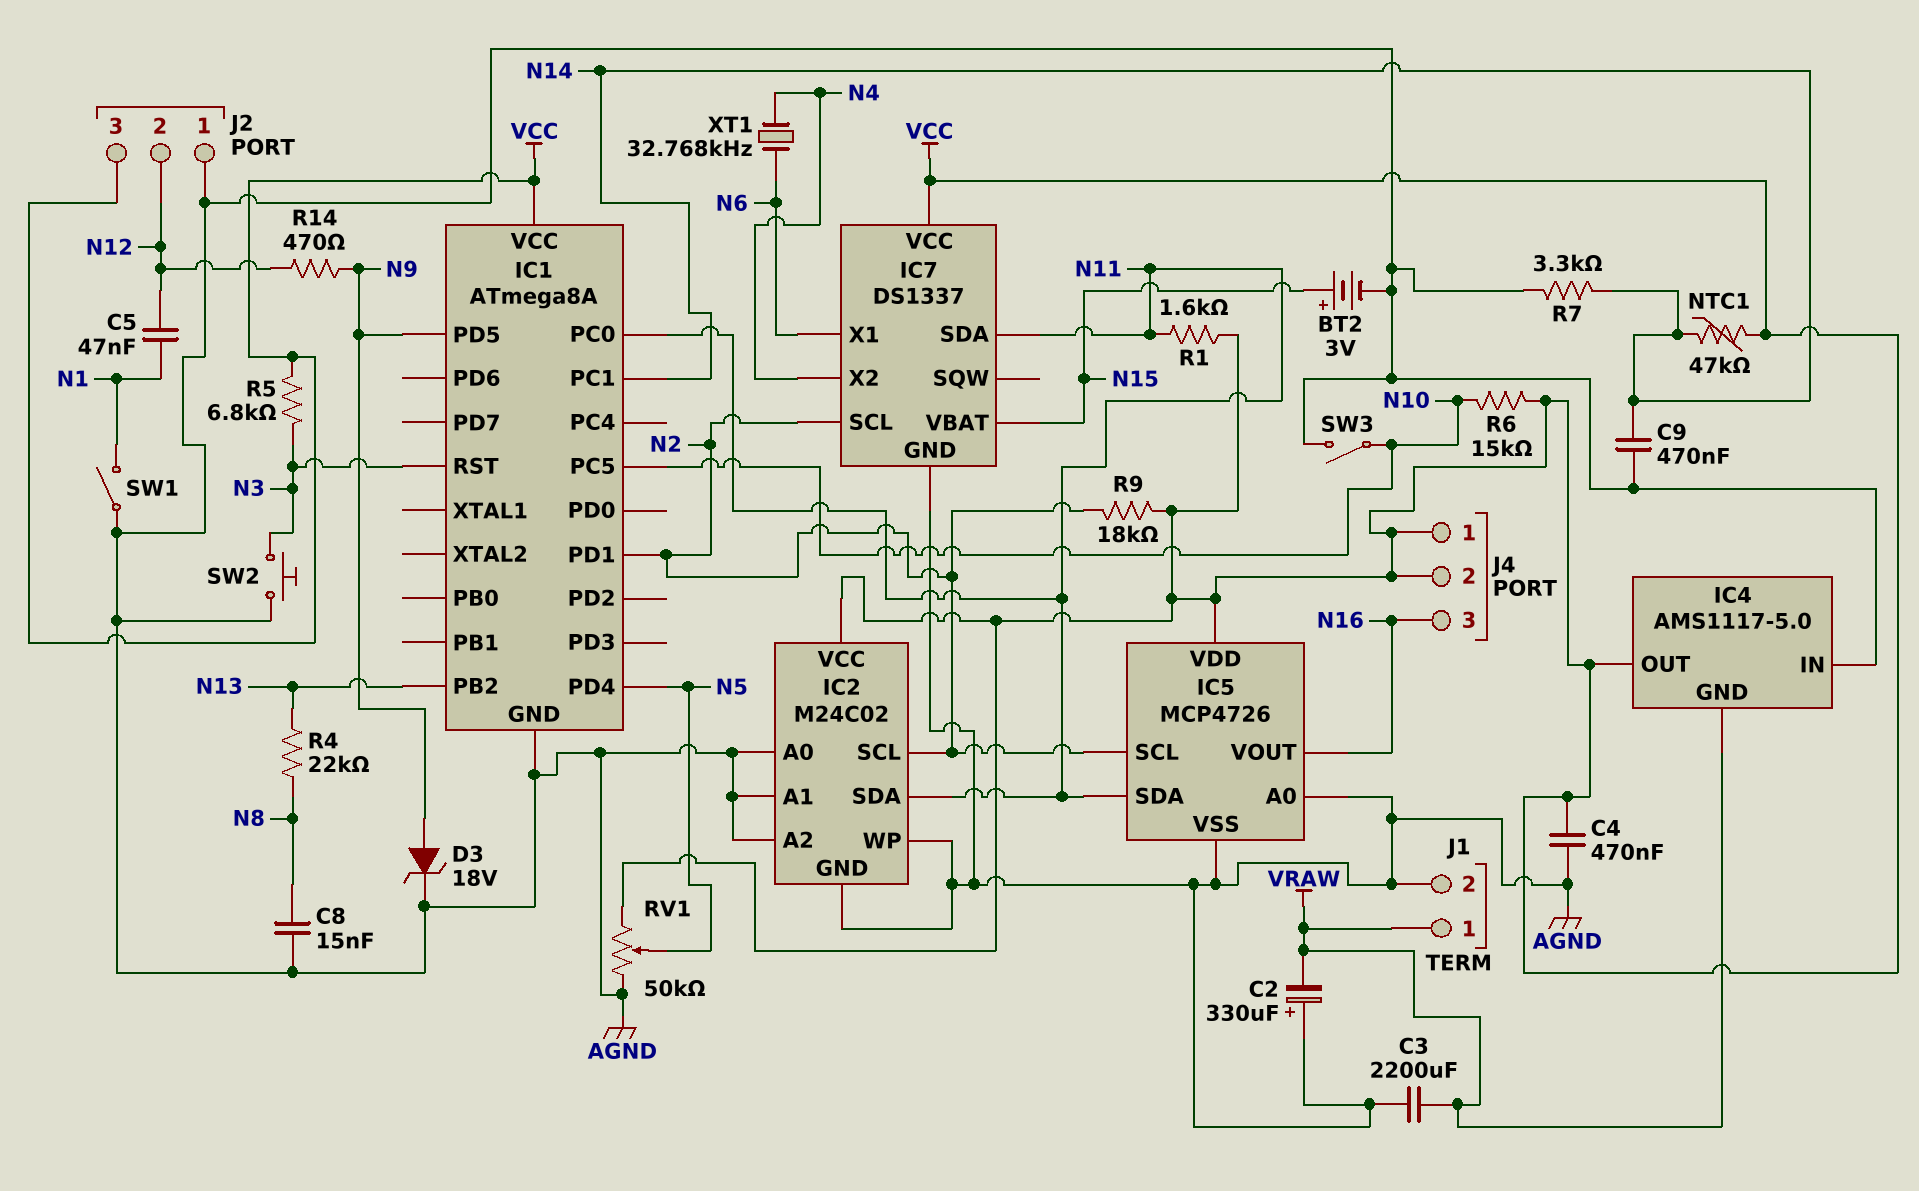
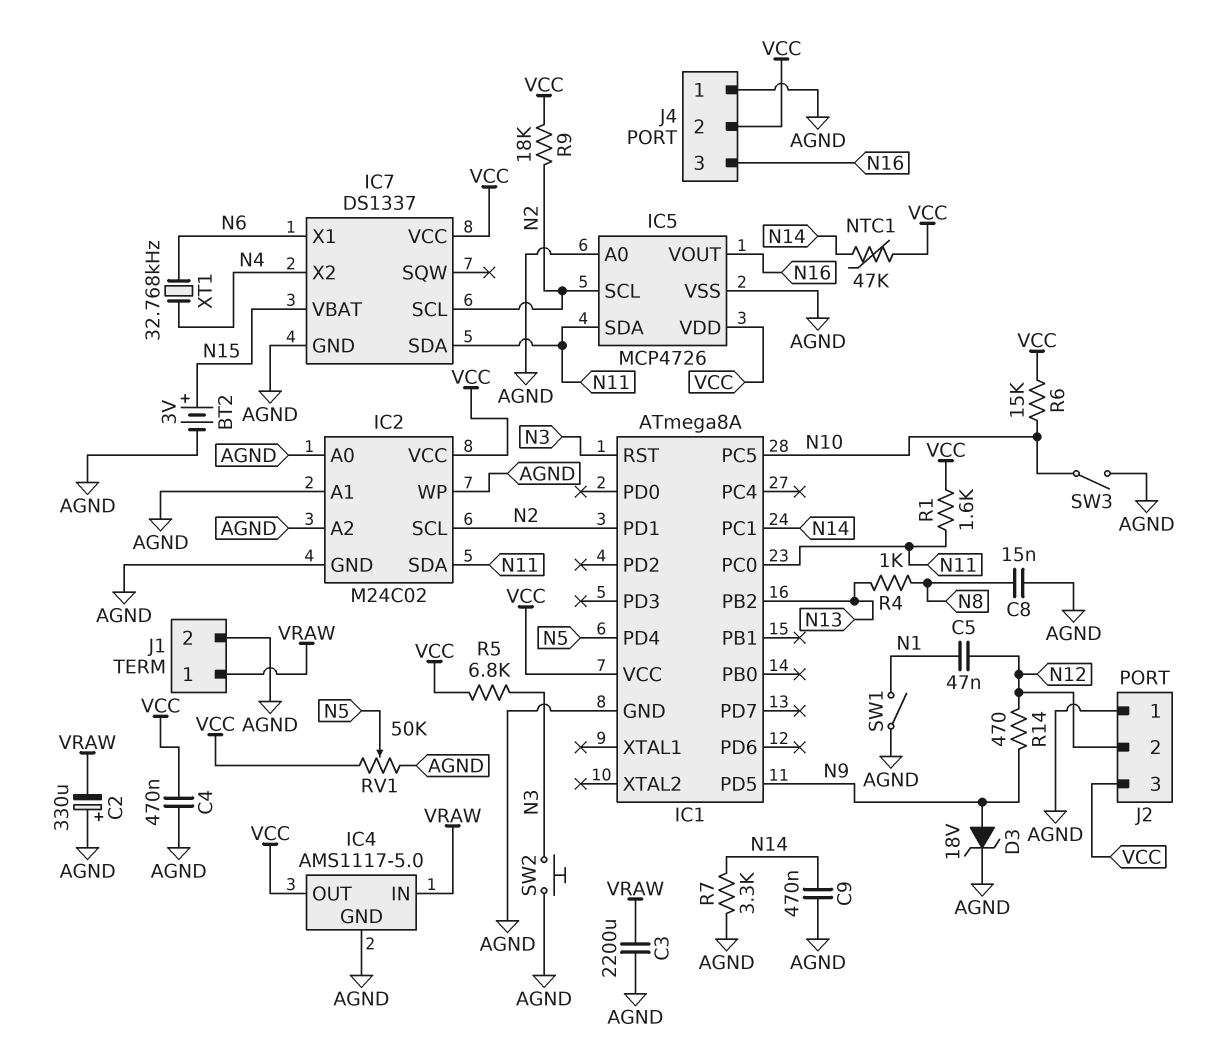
IC4 pin GND: VRAW -> AGND
IC4 pin IN: AGND -> VRAW
J4 pin 1: VCC -> AGND
R4: 22k (N8, N13) -> 1k (N8, N13)

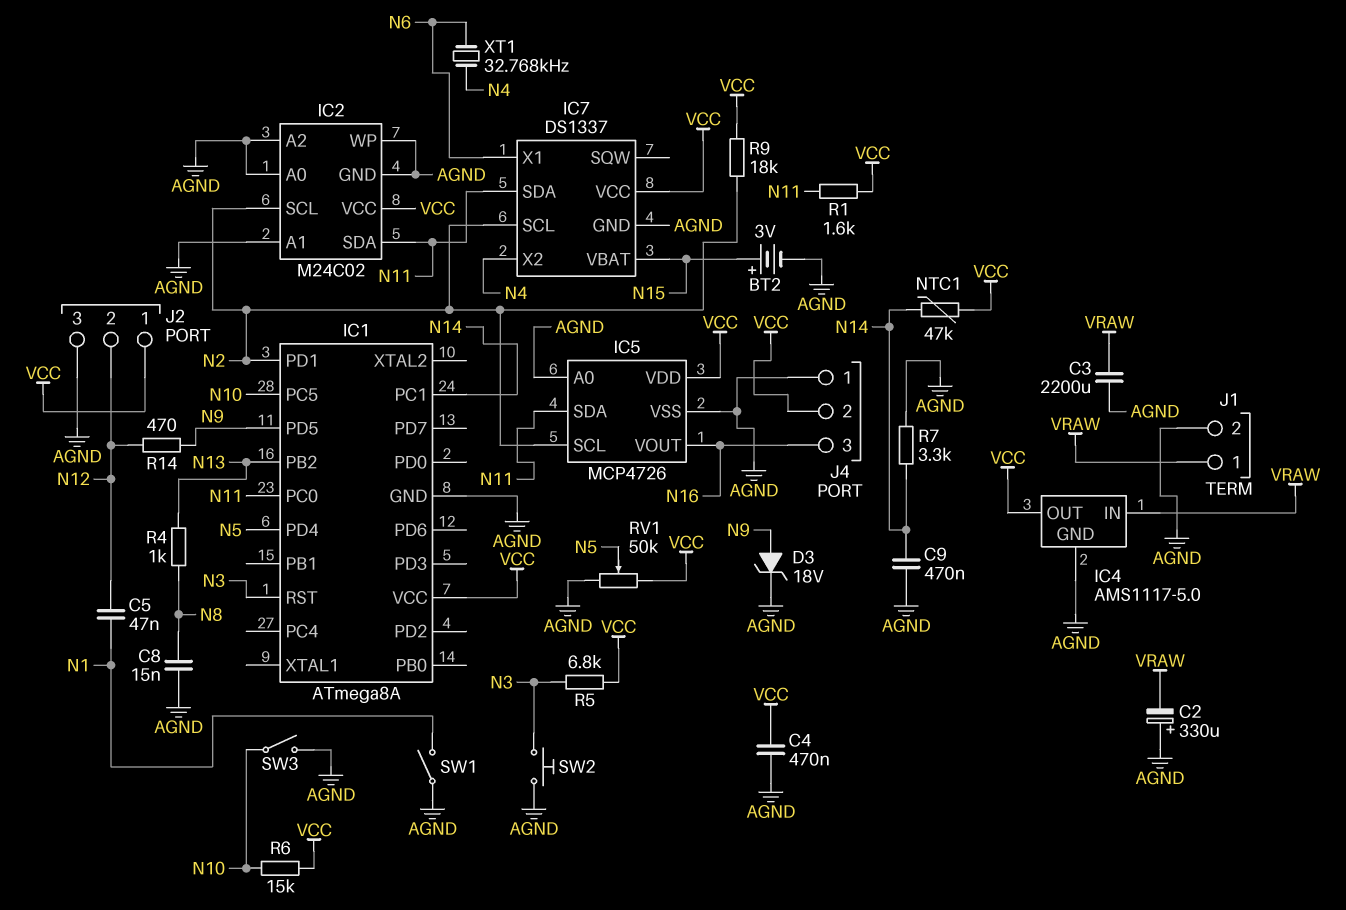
J2 pin 1: AGND -> VCC
J2 pin 3: VCC -> AGND

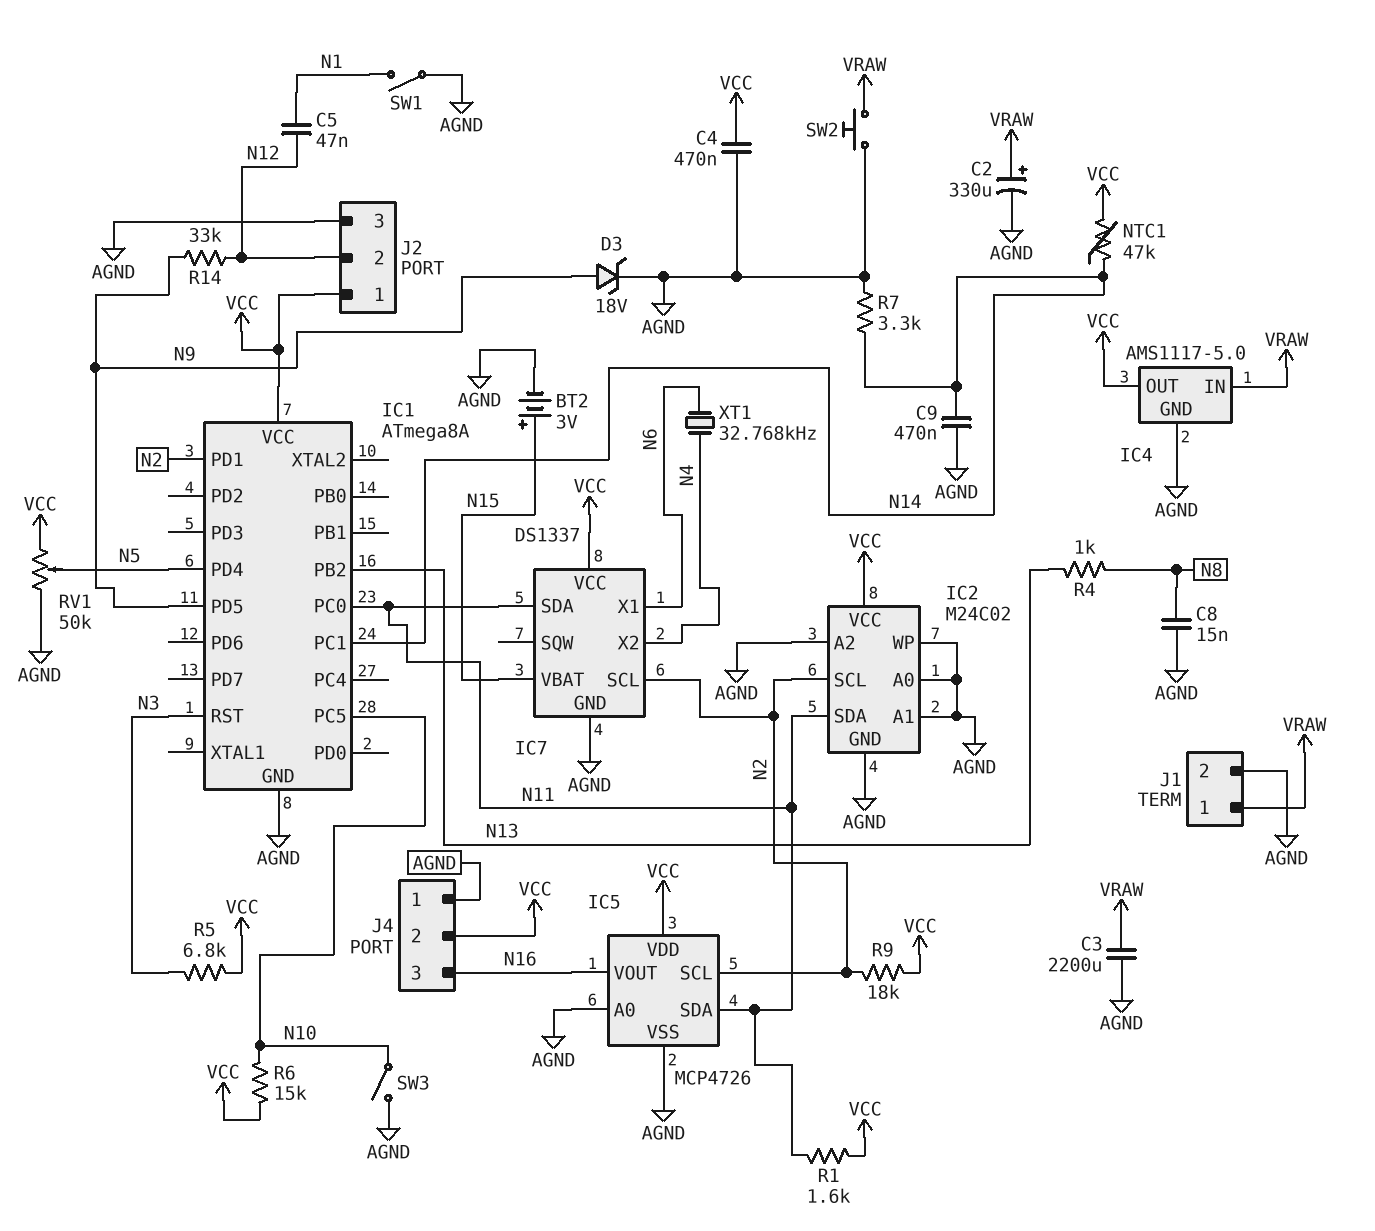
C2: 330uF (plus AGND, minus VRAW) -> 330uF (plus VRAW, minus AGND)
R14: 470 (N9, N12) -> 33k (N9, N12)
SW2: button (AGND, N3) -> button (AGND, VRAW)

